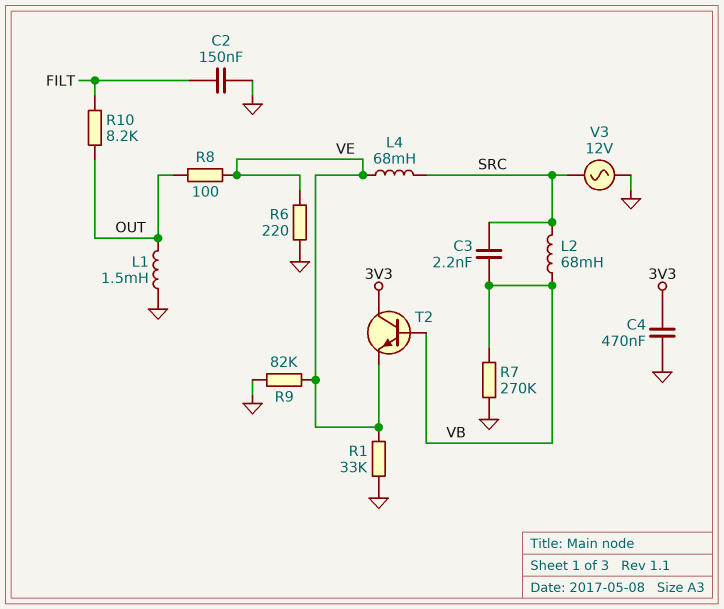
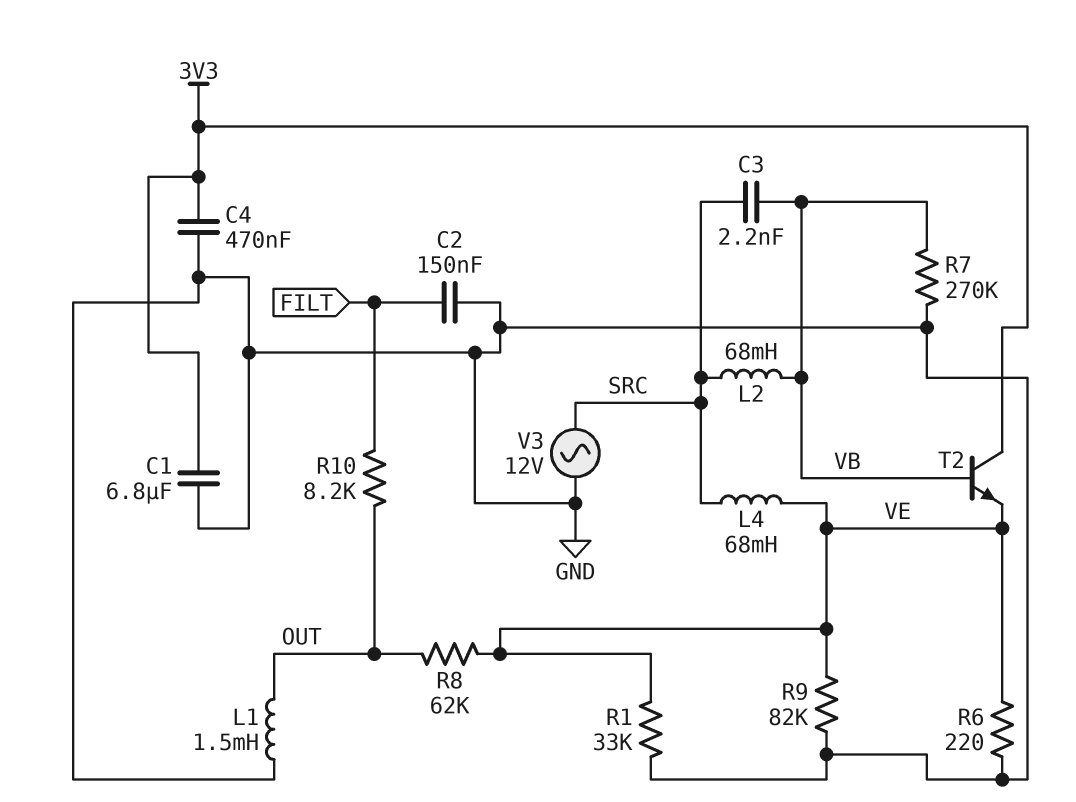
C1: none -> 6.8uF (3V3, GND)
R8: 100 (OUT, VE) -> 62k (OUT, VE)

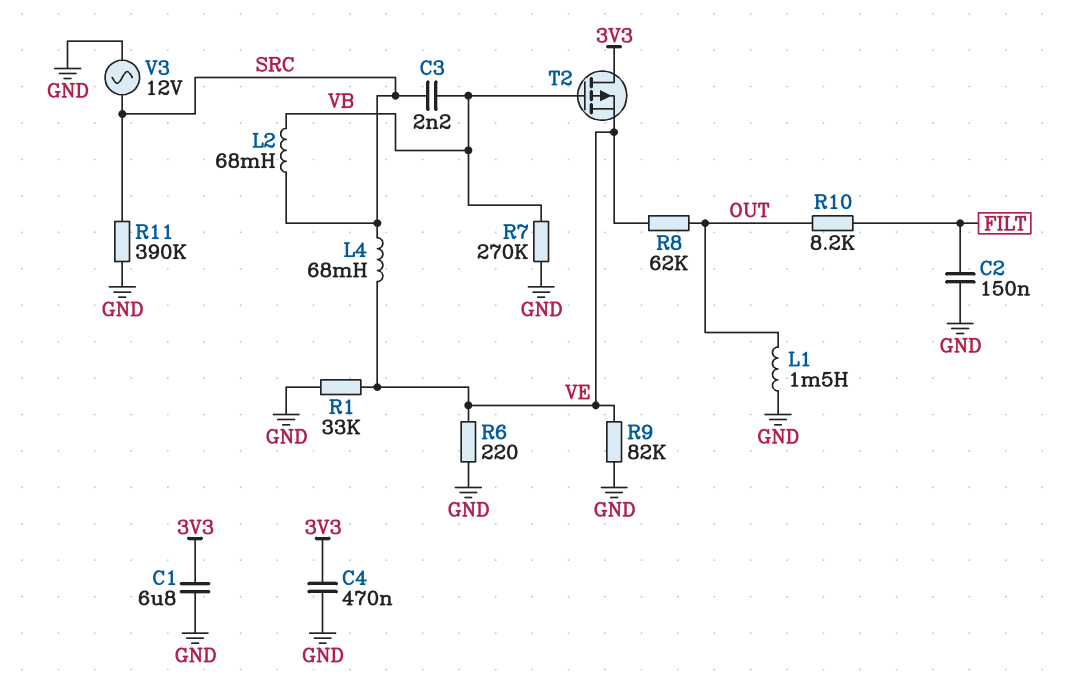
R11: none -> 390k (GND, SRC)
T2: NPN (B VB, C 3V3, E VE) -> PMOS (G VB, D 3V3, S VE)

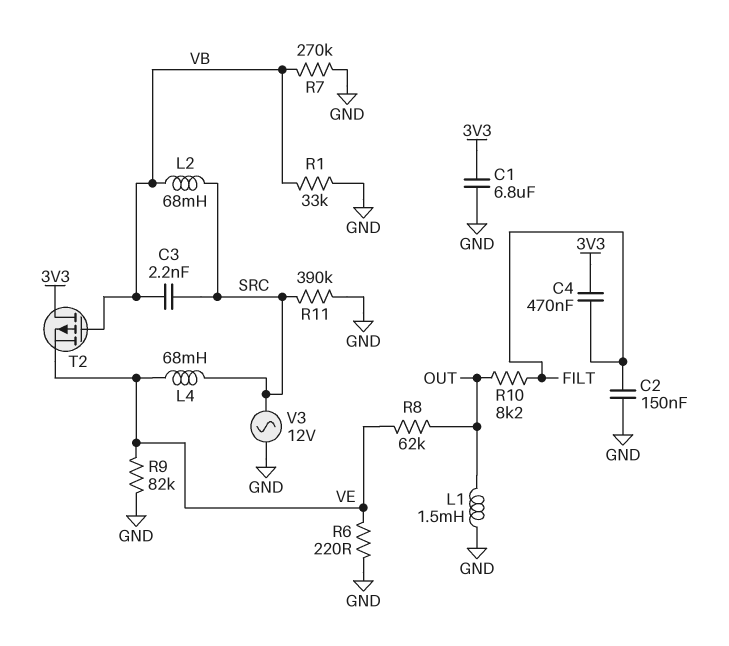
C4: 470nF (3V3, GND) -> 470nF (3V3, FILT)
R1: 33k (GND, VE) -> 33k (GND, VB)

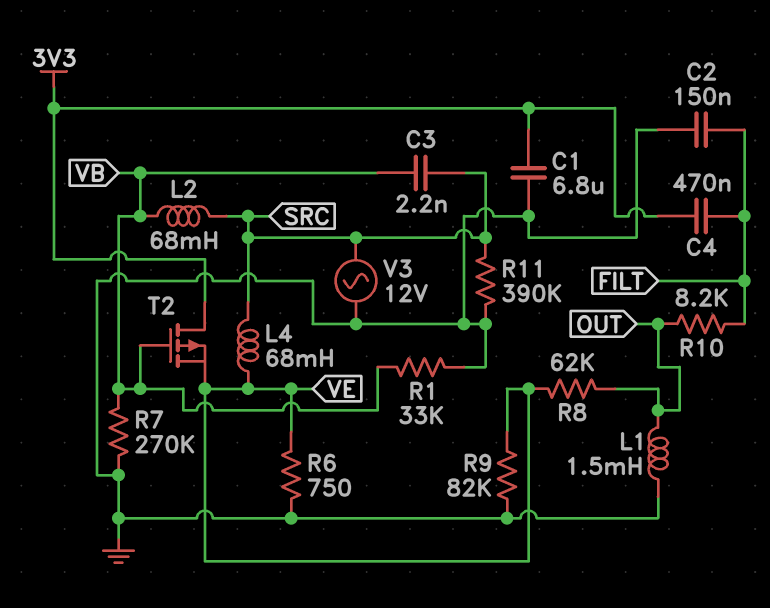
R6: 220 (GND, VE) -> 750 (GND, VE)

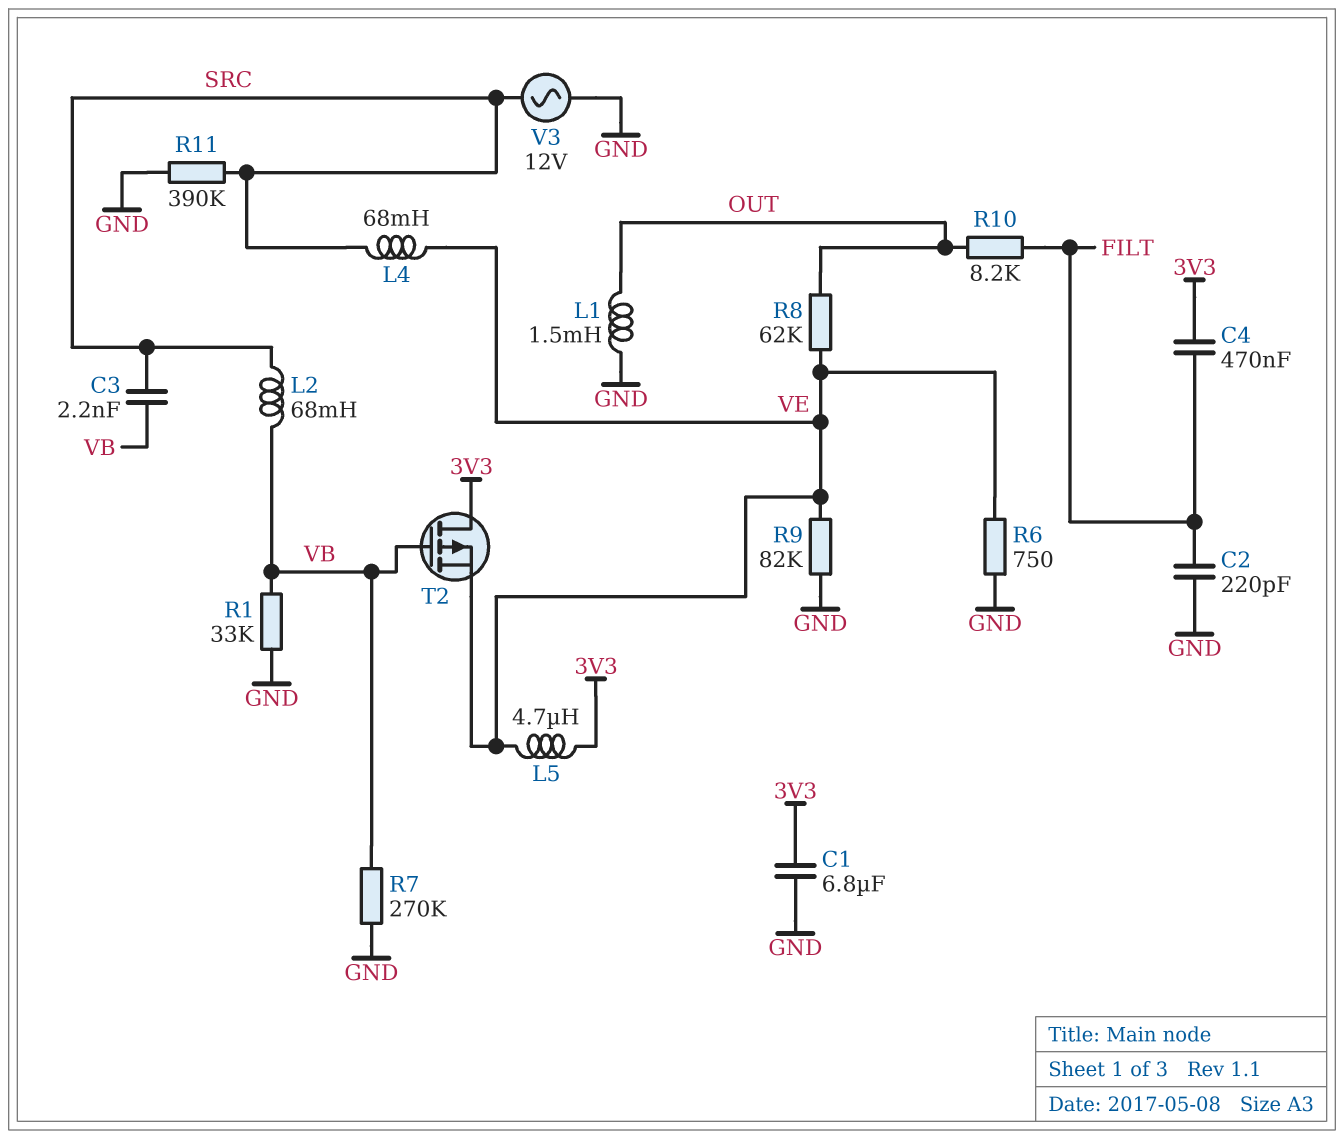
C2: 150nF (FILT, GND) -> 220pF (FILT, GND)
L5: none -> 4.7uH (3V3, VE)

